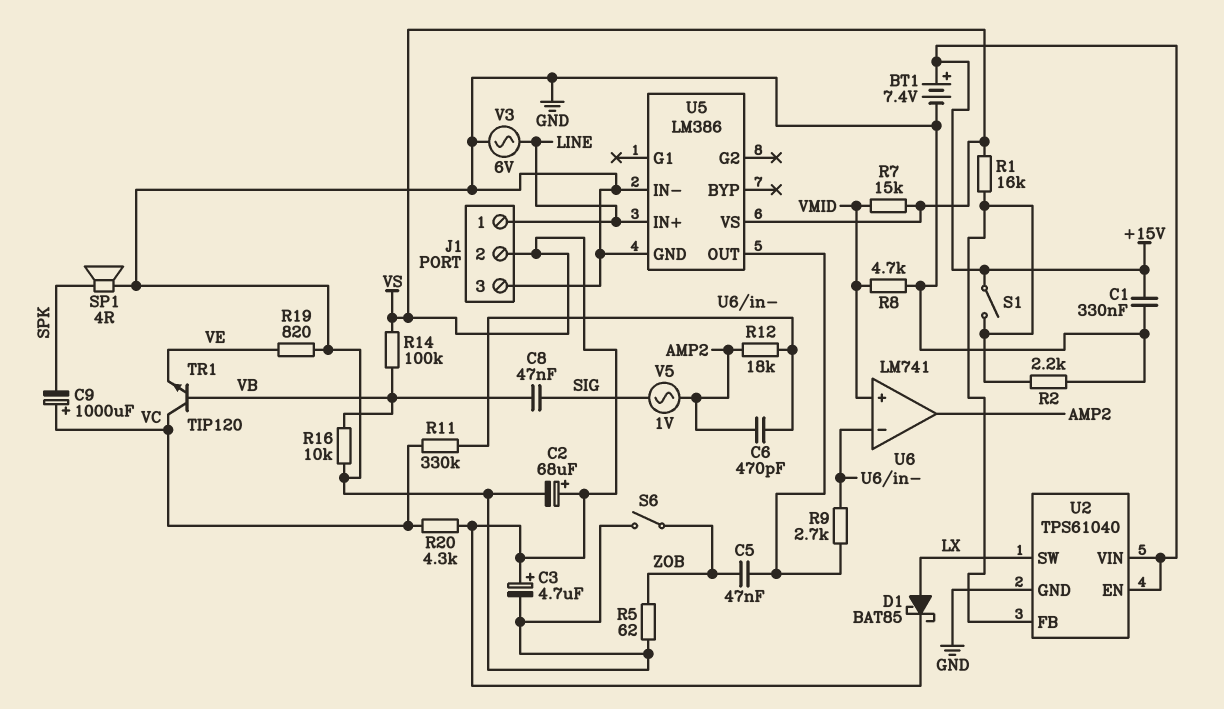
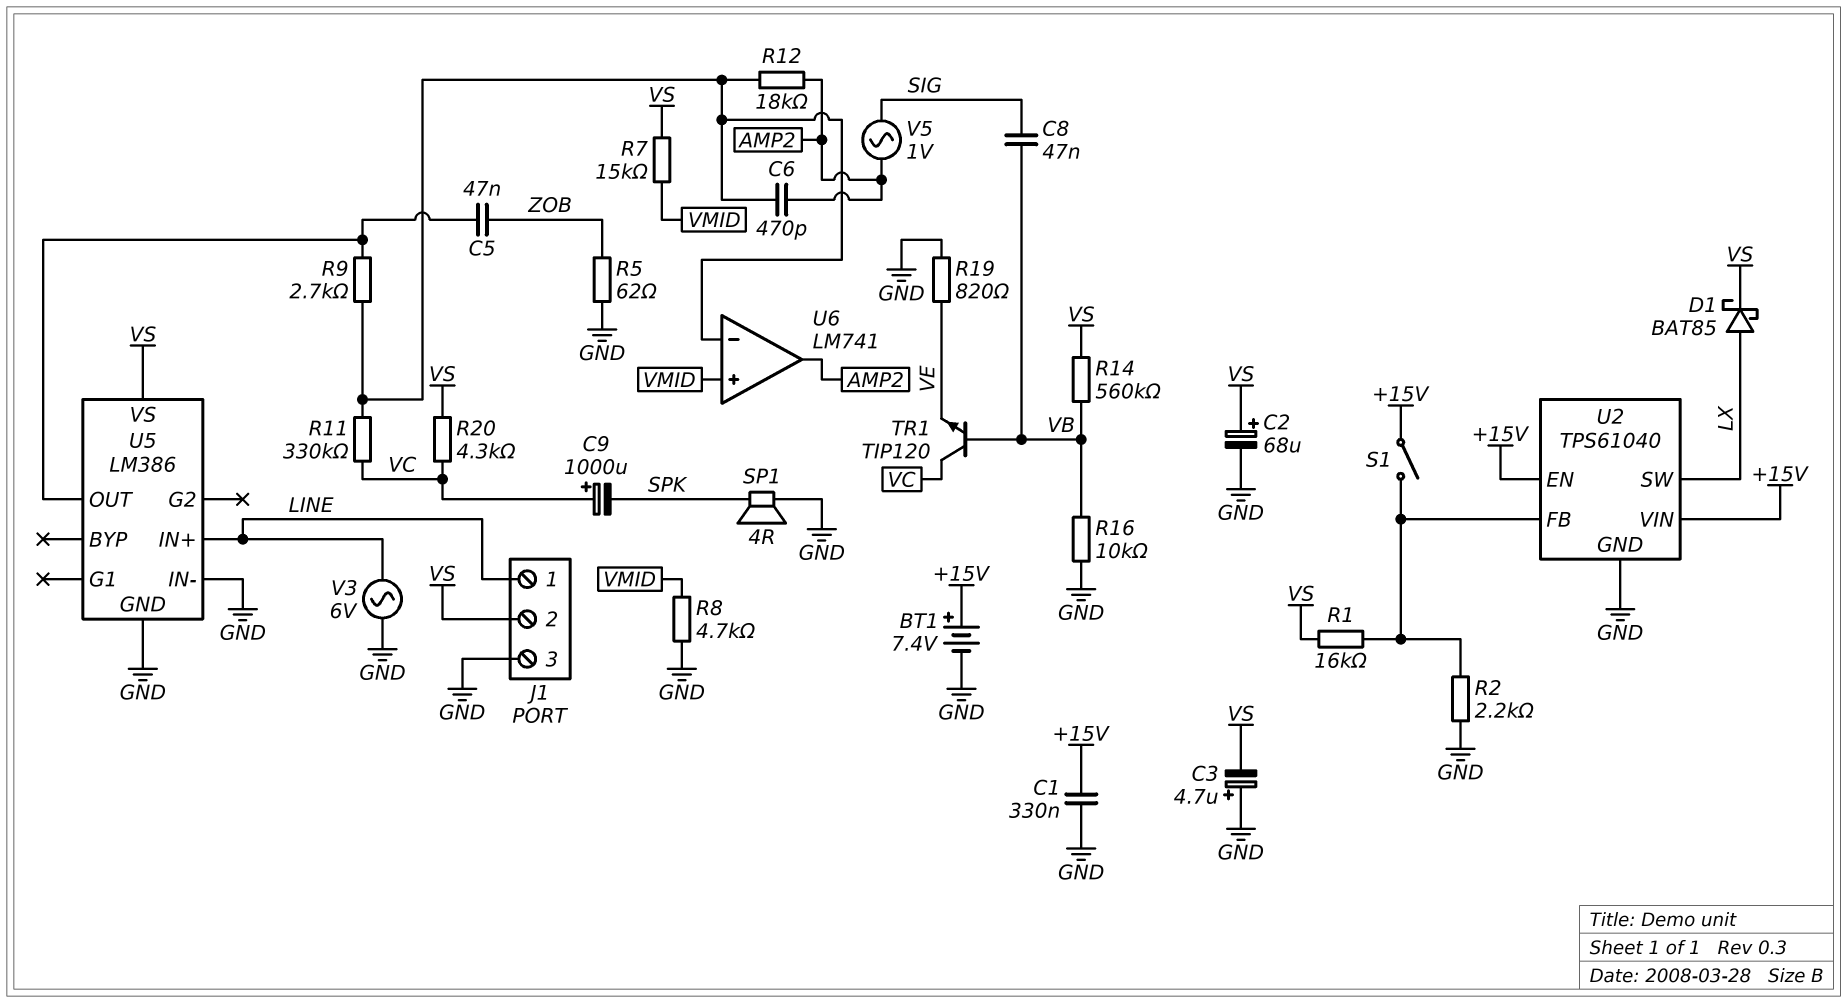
C3: 4.7uF (plus VS, minus GND) -> 4.7uF (plus GND, minus VS)
R14: 100k (VB, VS) -> 560k (VB, VS)
S6: switch (GND, ZOB) -> none

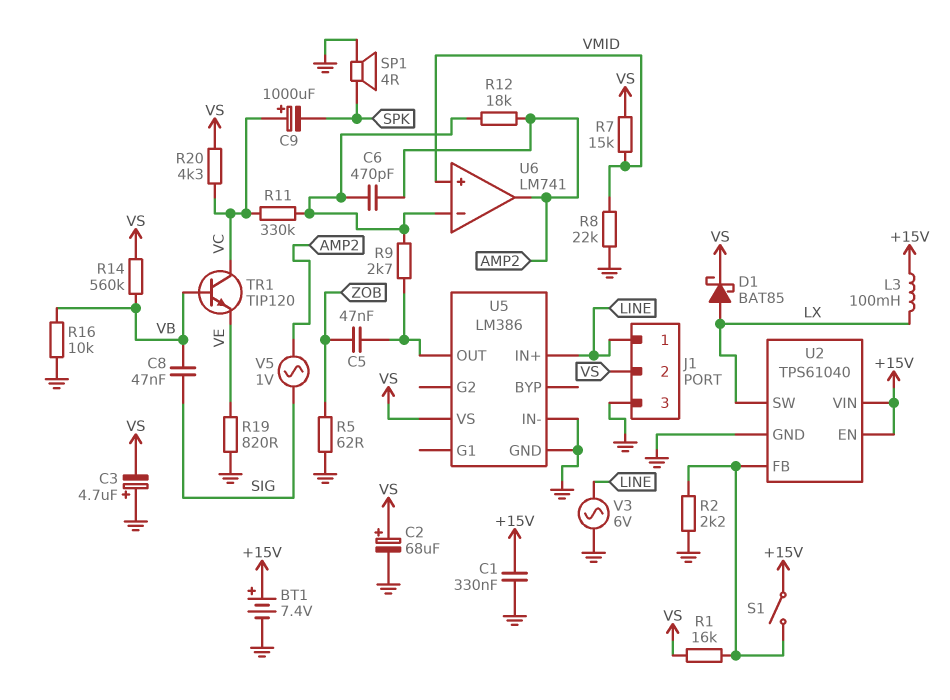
L3: none -> 100mH (+15V, LX)
R8: 4.7k (GND, VMID) -> 22k (GND, VMID)

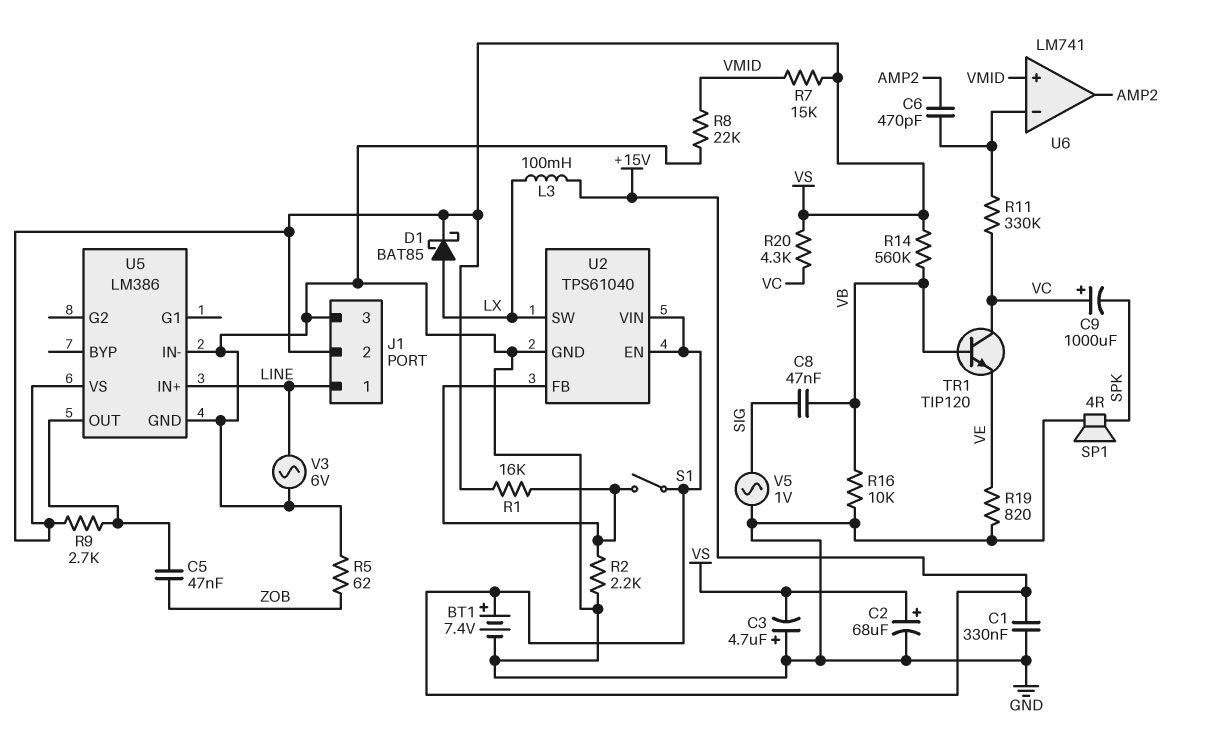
R9: 2.7k (U5/OUT, U6/in-) -> 2.7k (U5/OUT, VS)
R12: 18k (AMP2, U6/in-) -> none
V5: AC 1V (AMP2, SIG) -> AC 1V (GND, SIG)

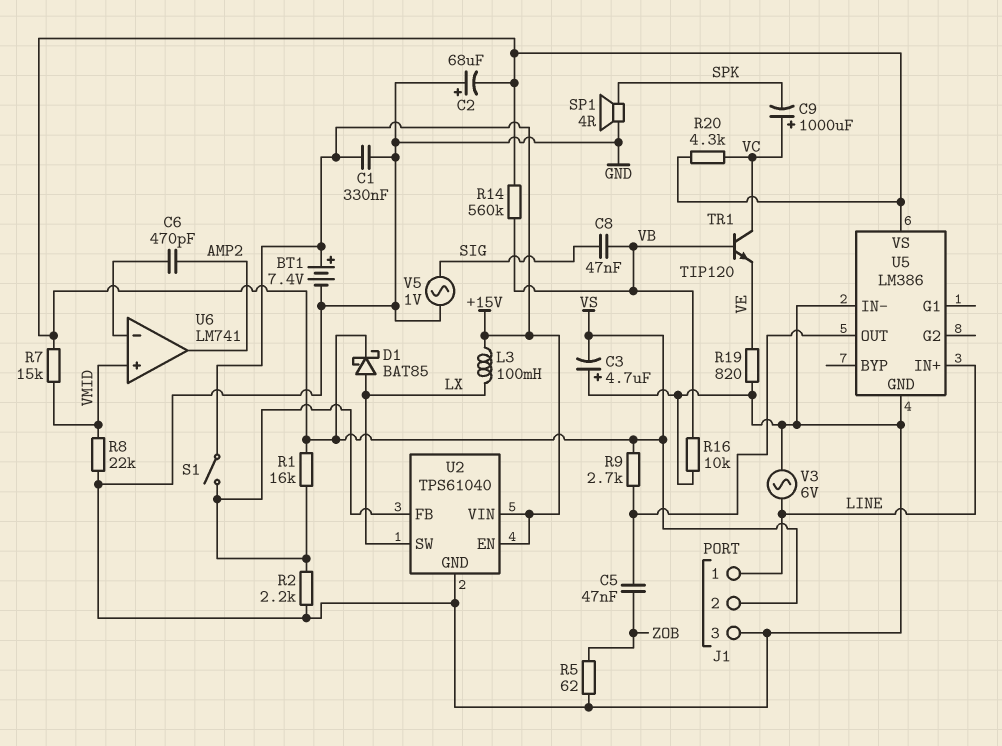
C2: 68uF (plus VS, minus GND) -> 68uF (plus GND, minus VS)
R11: 330k (U6/in-, VC) -> none

